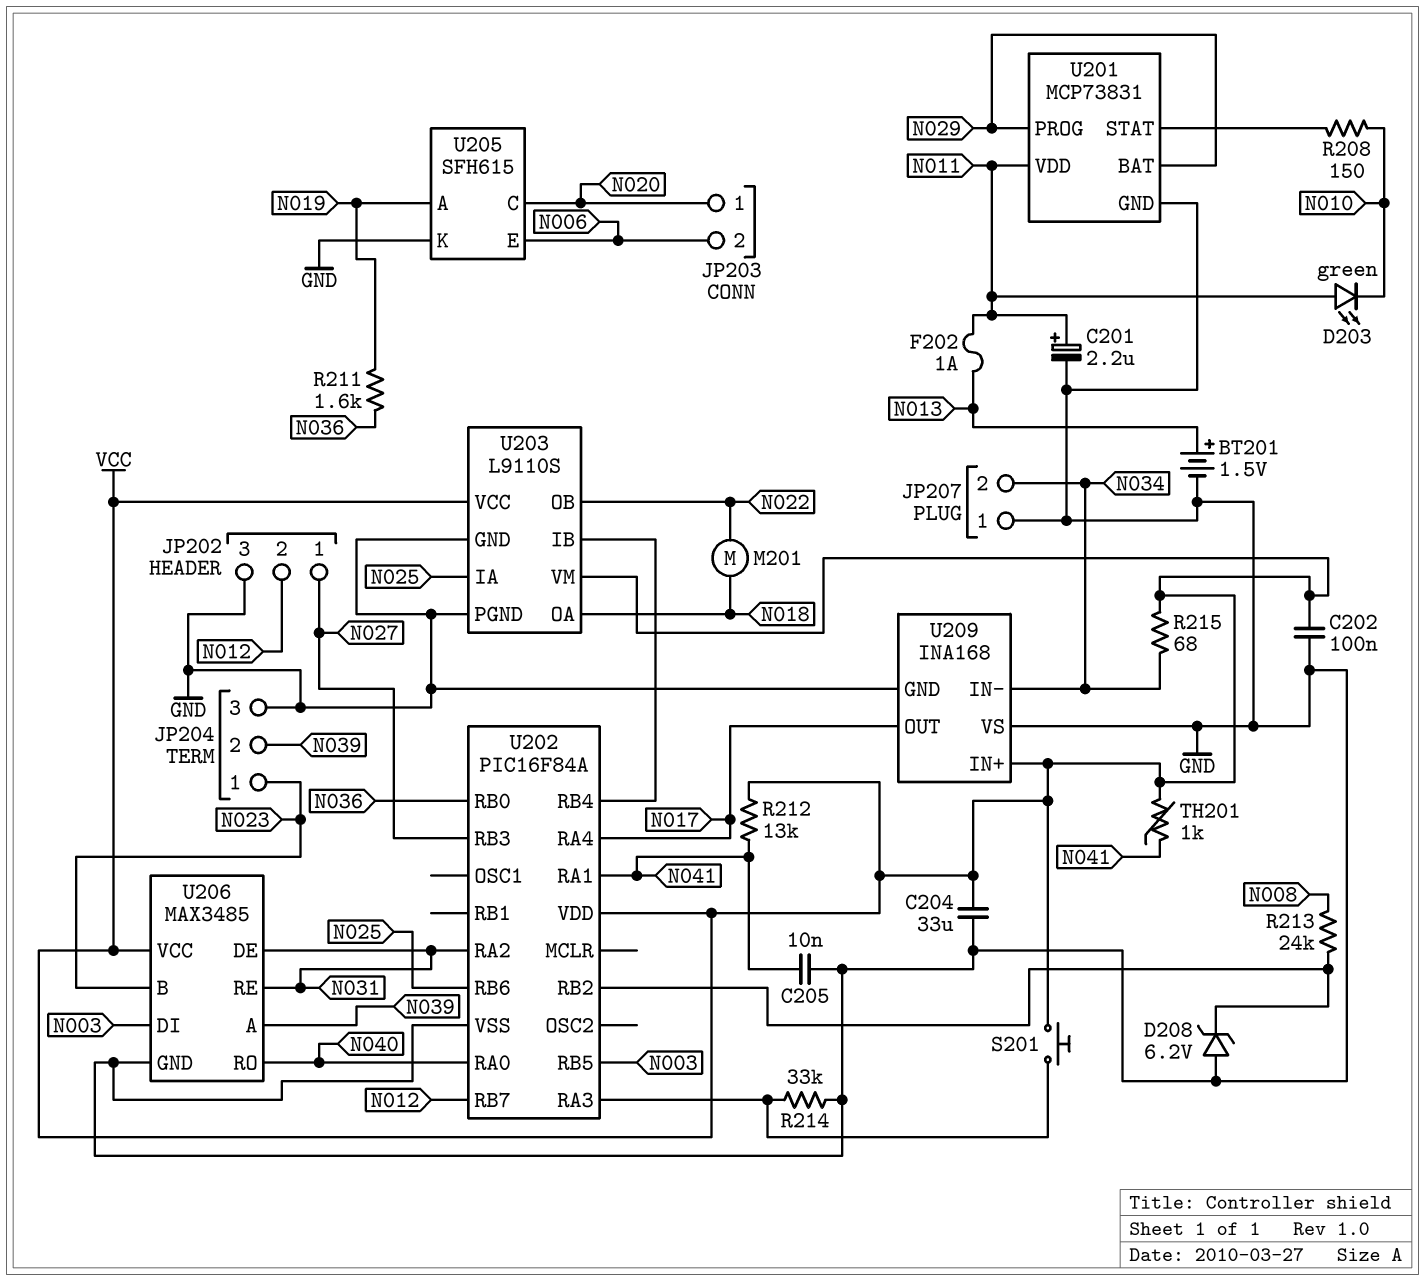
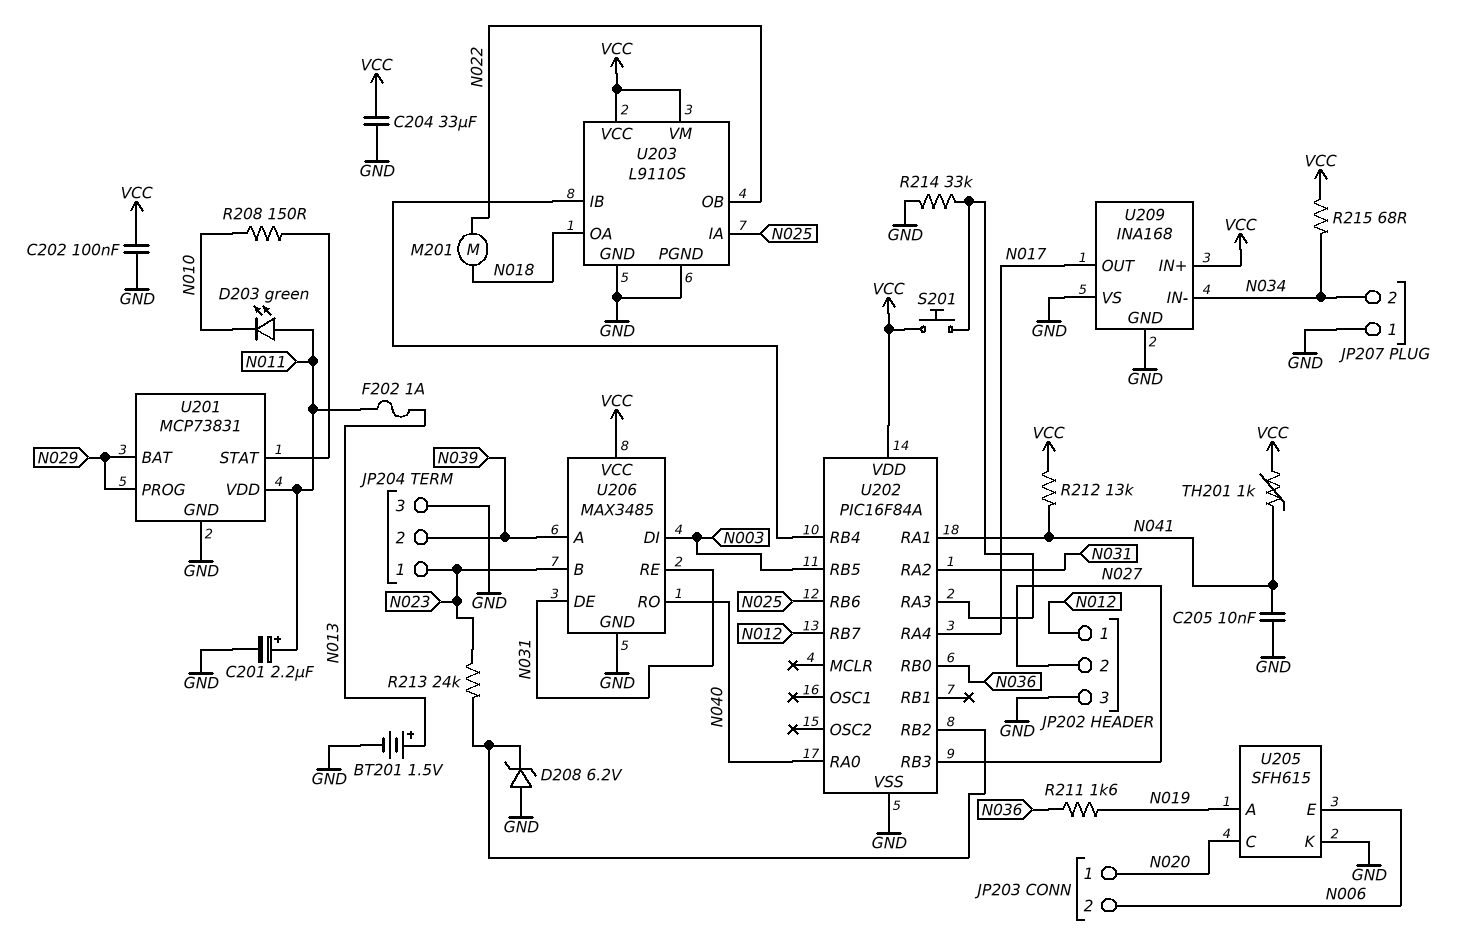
JP202 pin 1: N027 -> N012
JP202 pin 2: N012 -> N027
R213: 24k (N008, U202/RB2) -> 24k (N023, U202/RB2)

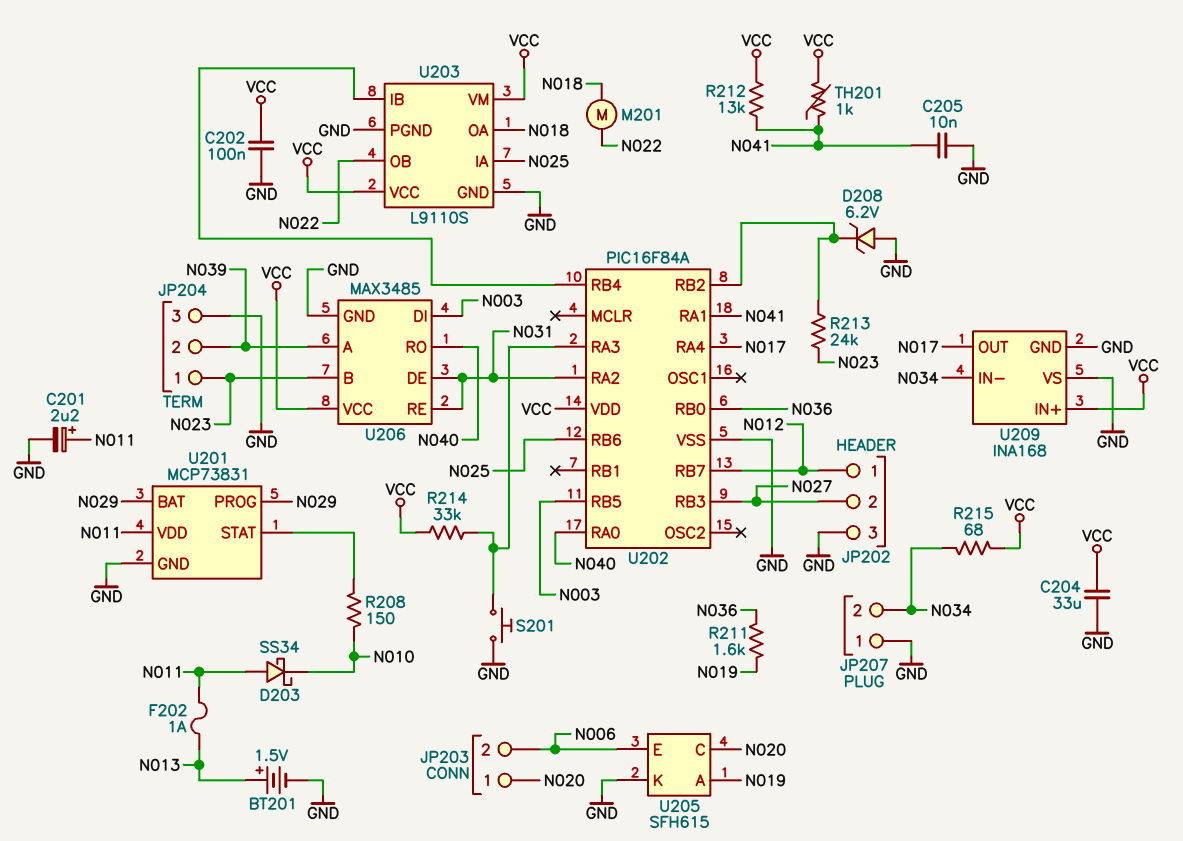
D203: LED green (A N011, K N010) -> schottky SS34 (A N011, K N010)
R214: 33k (GND, U202/RA3) -> 33k (U202/RA3, VCC)
S201: button (U202/RA3, VCC) -> button (GND, U202/RA3)

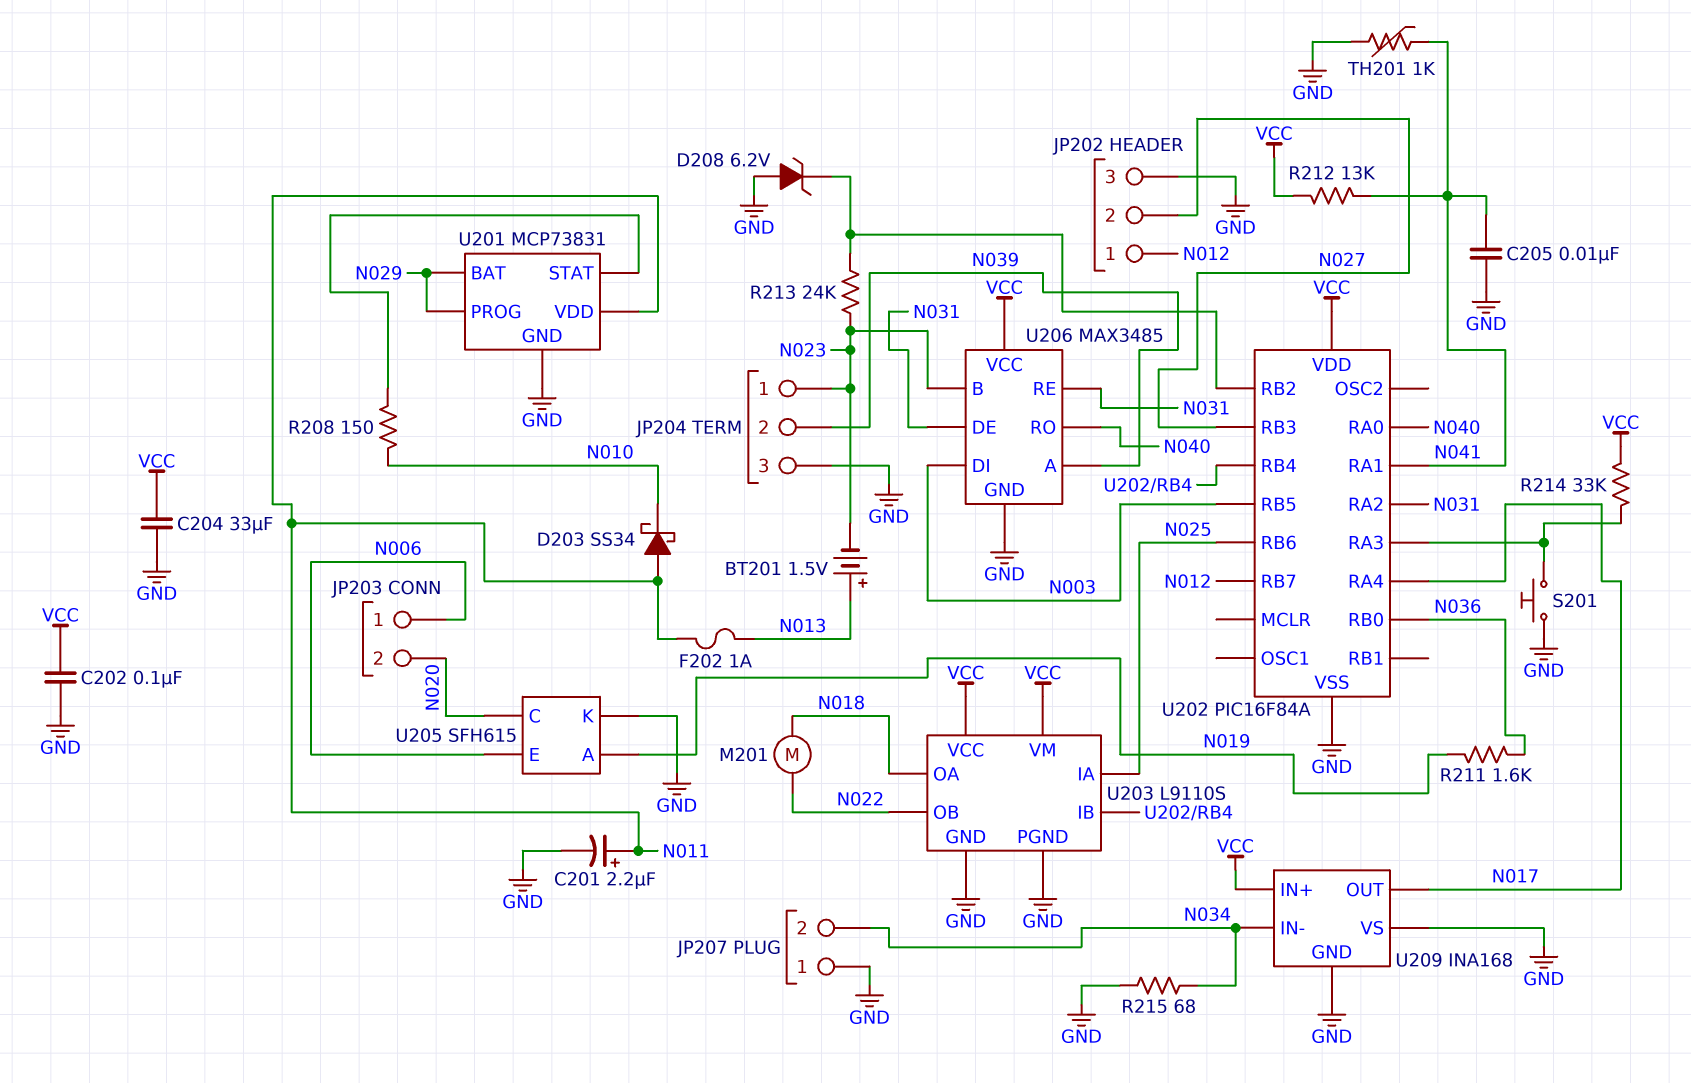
BT201: 1.5V (plus N013, minus GND) -> 1.5V (plus N013, minus N023)
JP203 pin 1: N020 -> N006
JP203 pin 2: N006 -> N020
R215: 68 (N034, VCC) -> 68 (GND, N034)
TH201: 1k (N041, VCC) -> 1k (GND, N041)

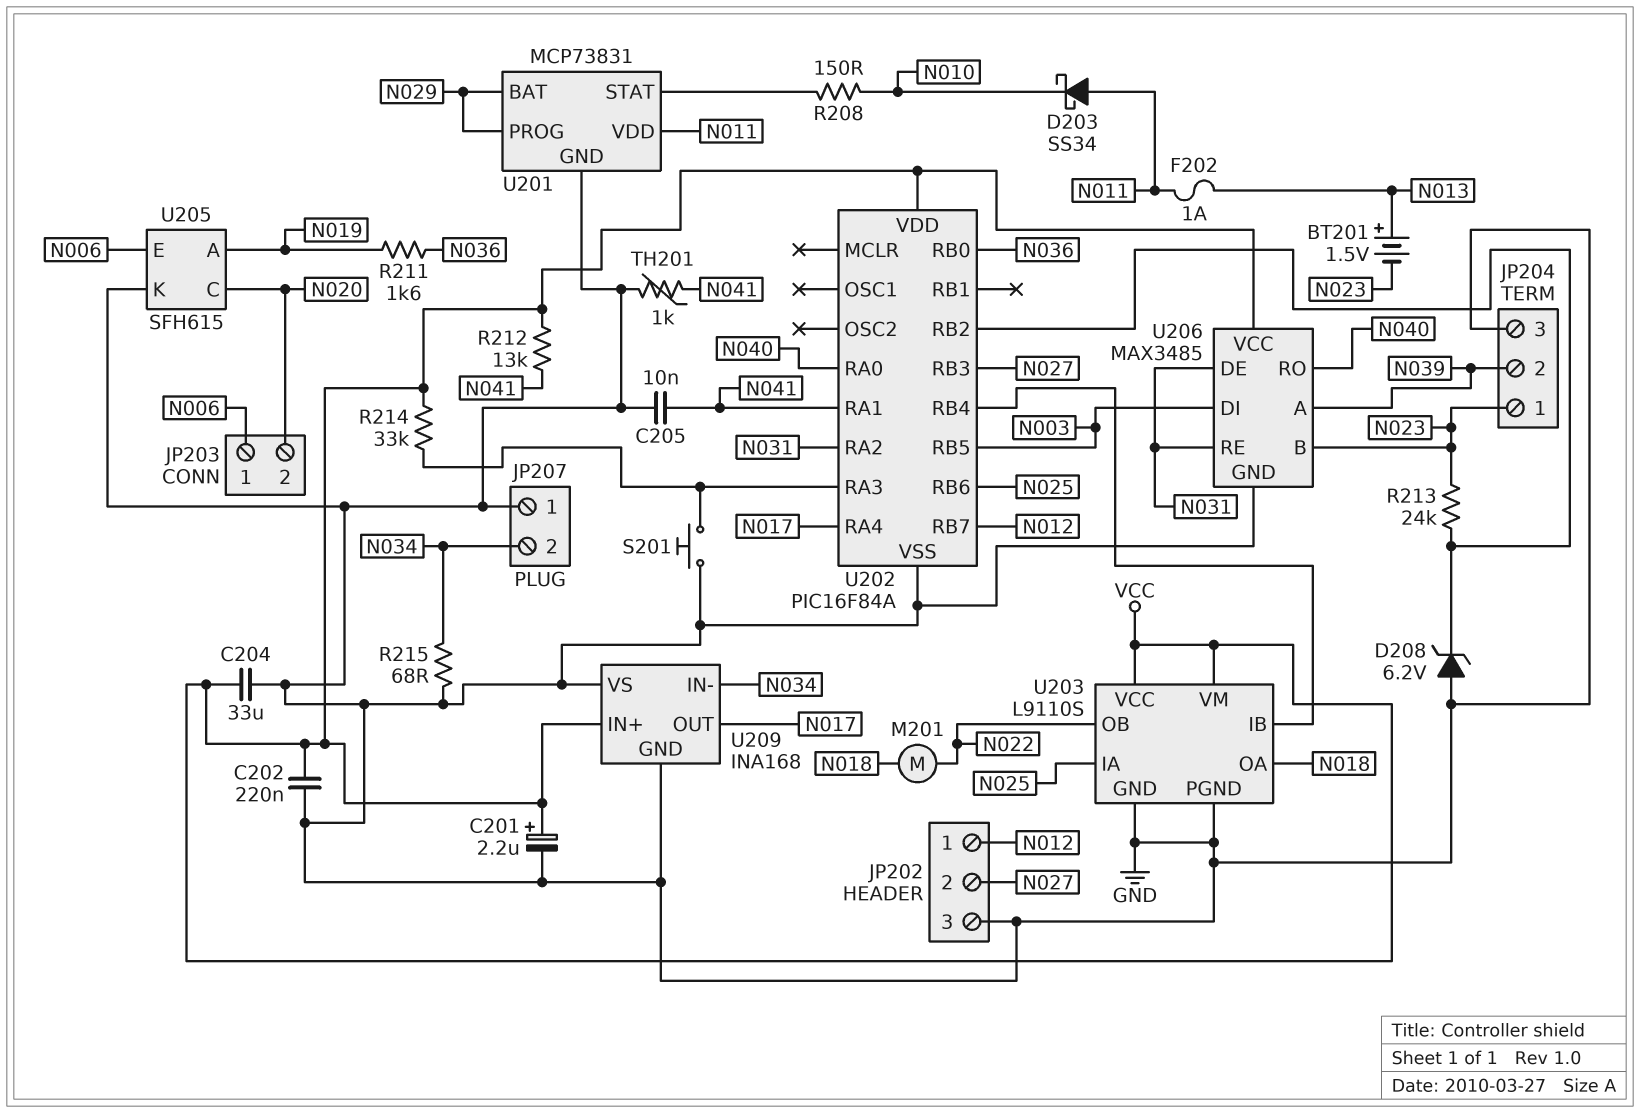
C201: 2.2uF (plus N011, minus GND) -> 2.2uF (plus VCC, minus GND)
C202: 100nF (GND, VCC) -> 220nF (GND, VCC)

